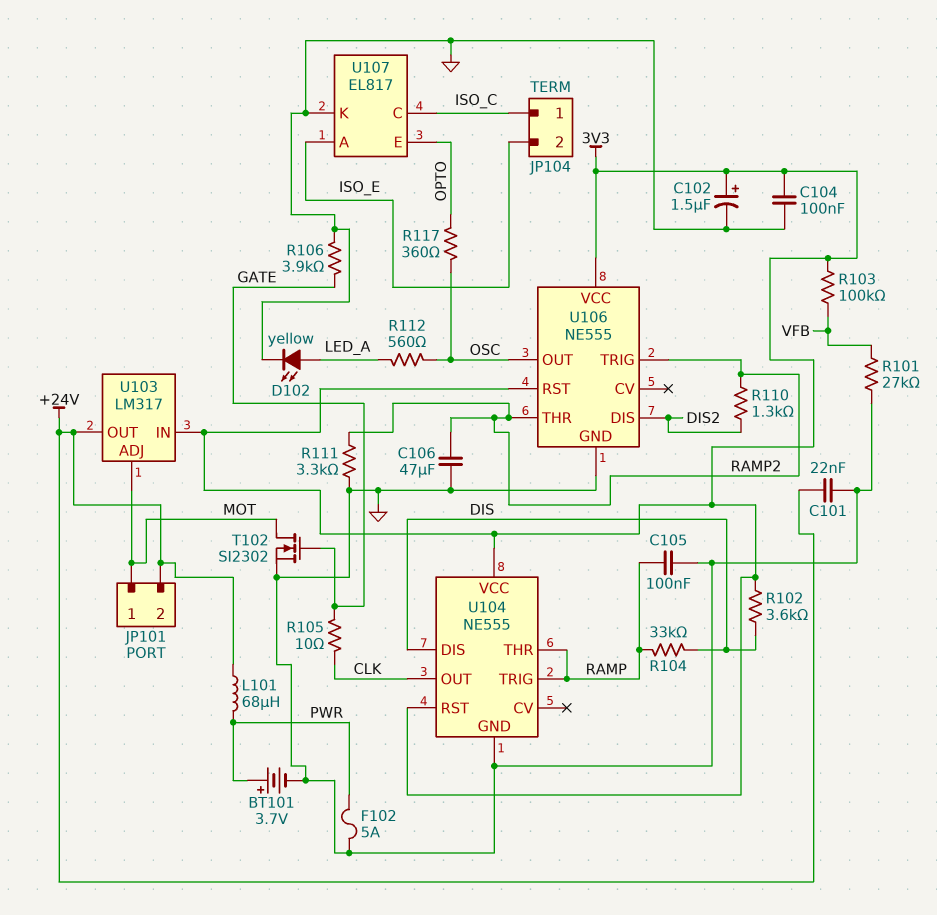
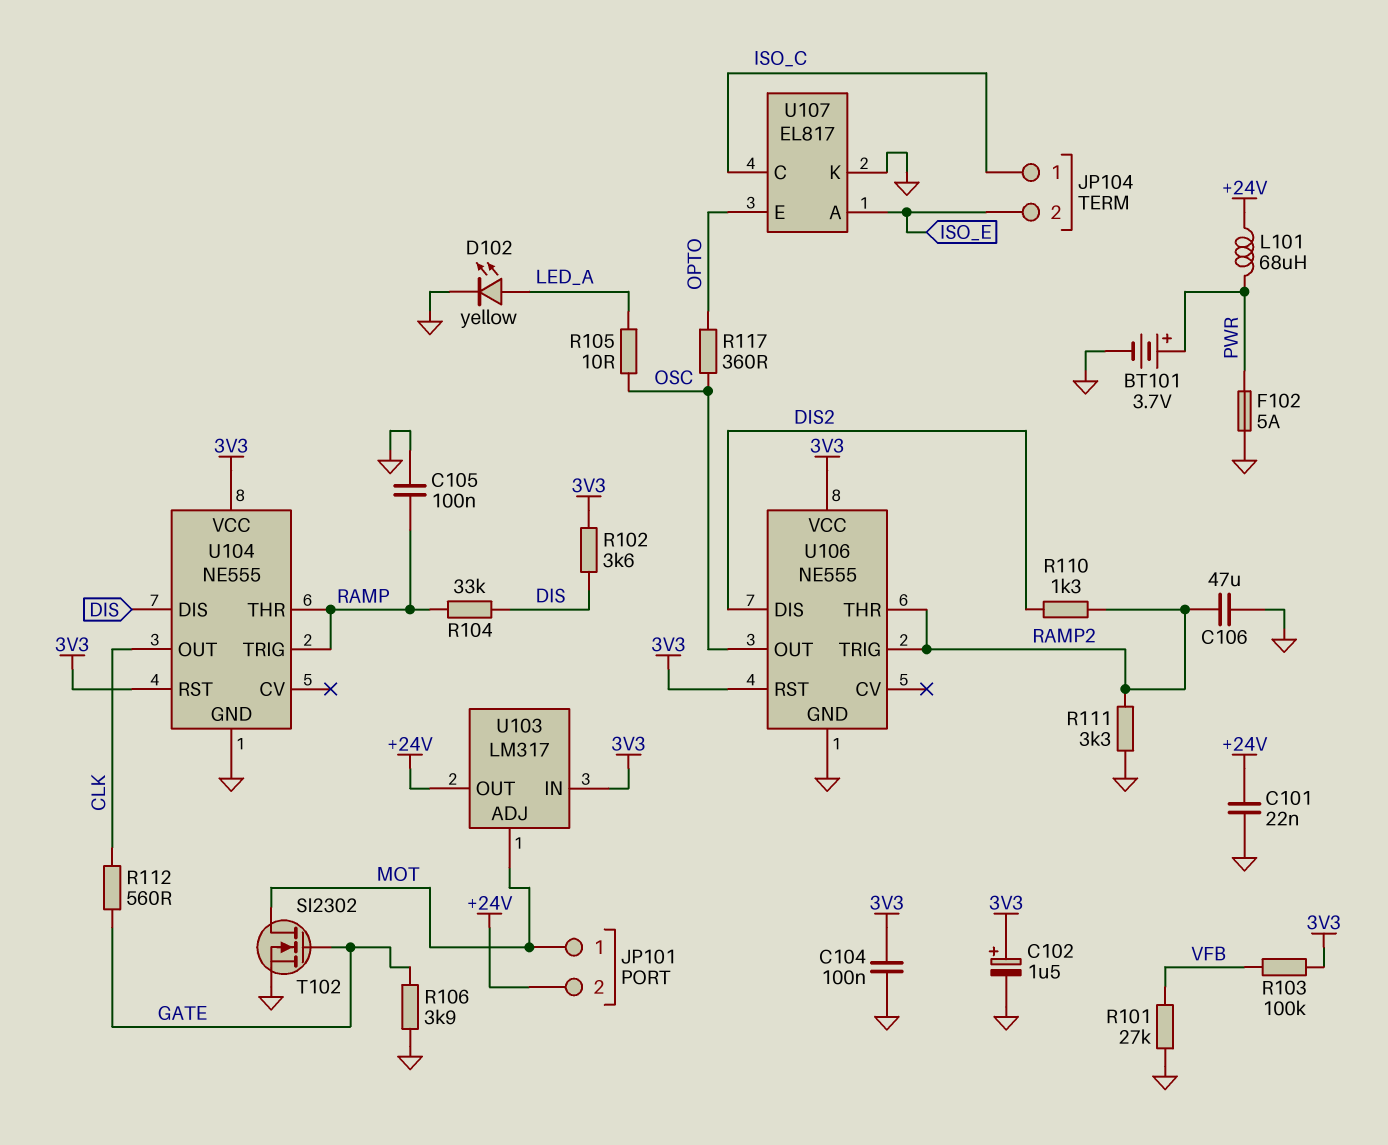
R105: 10 (CLK, GATE) -> 10 (LED_A, OSC)
R112: 560 (LED_A, OSC) -> 560 (CLK, GATE)

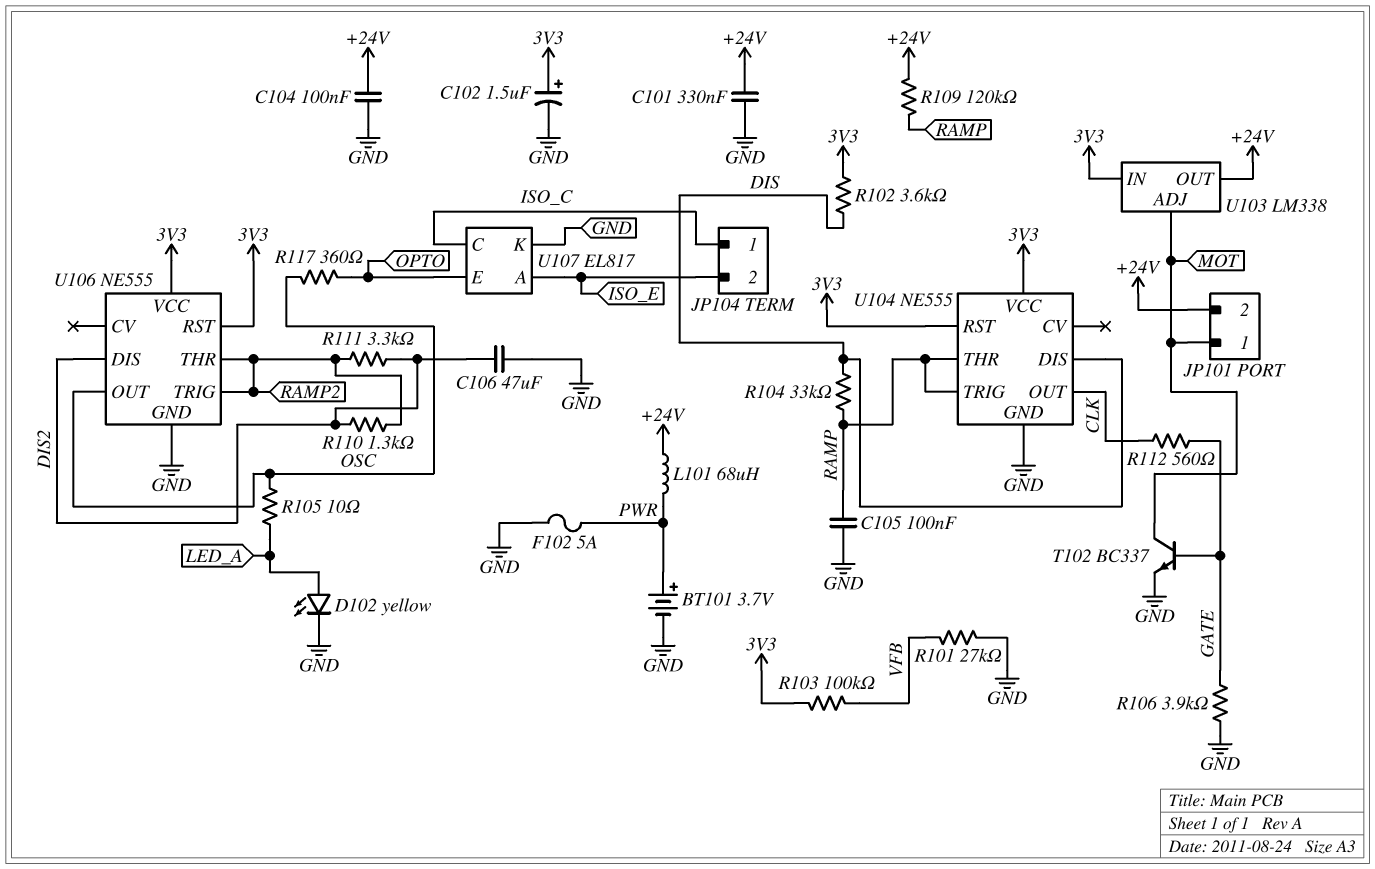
C101: 22nF (+24V, GND) -> 330nF (+24V, GND)
C104: 100nF (3V3, GND) -> 100nF (+24V, GND)
C106: 47uF (GND, RAMP2) -> 47uF (DIS2, GND)
R109: none -> 120k (+24V, RAMP)
R111: 3.3k (GND, RAMP2) -> 3.3k (DIS2, RAMP2)
T102: NMOS SI2302 (G GATE, D MOT, S GND) -> NPN BC337 (B GATE, C MOT, E GND)
U103: LM317 -> LM338

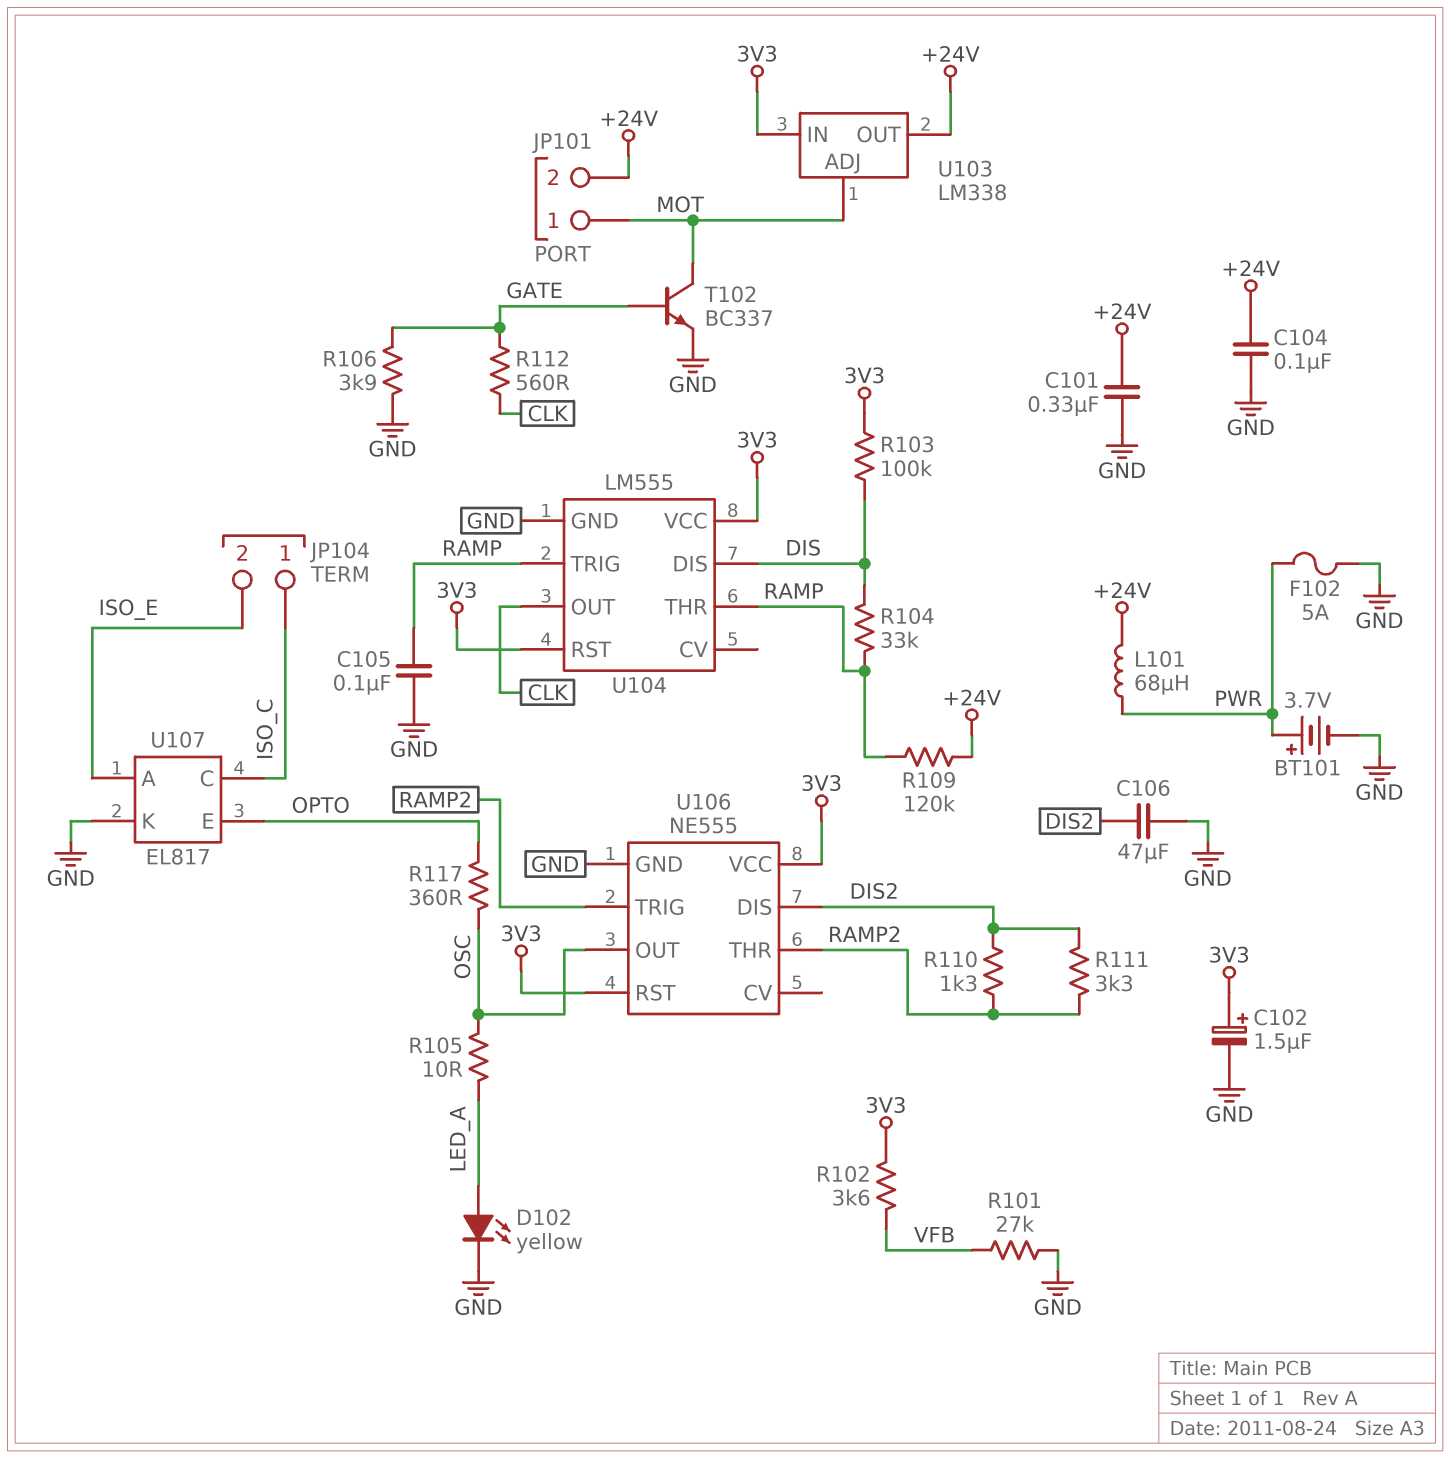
R102: 3.6k (3V3, DIS) -> 3.6k (3V3, VFB)
R103: 100k (3V3, VFB) -> 100k (3V3, DIS)
U104: NE555 -> LM555

